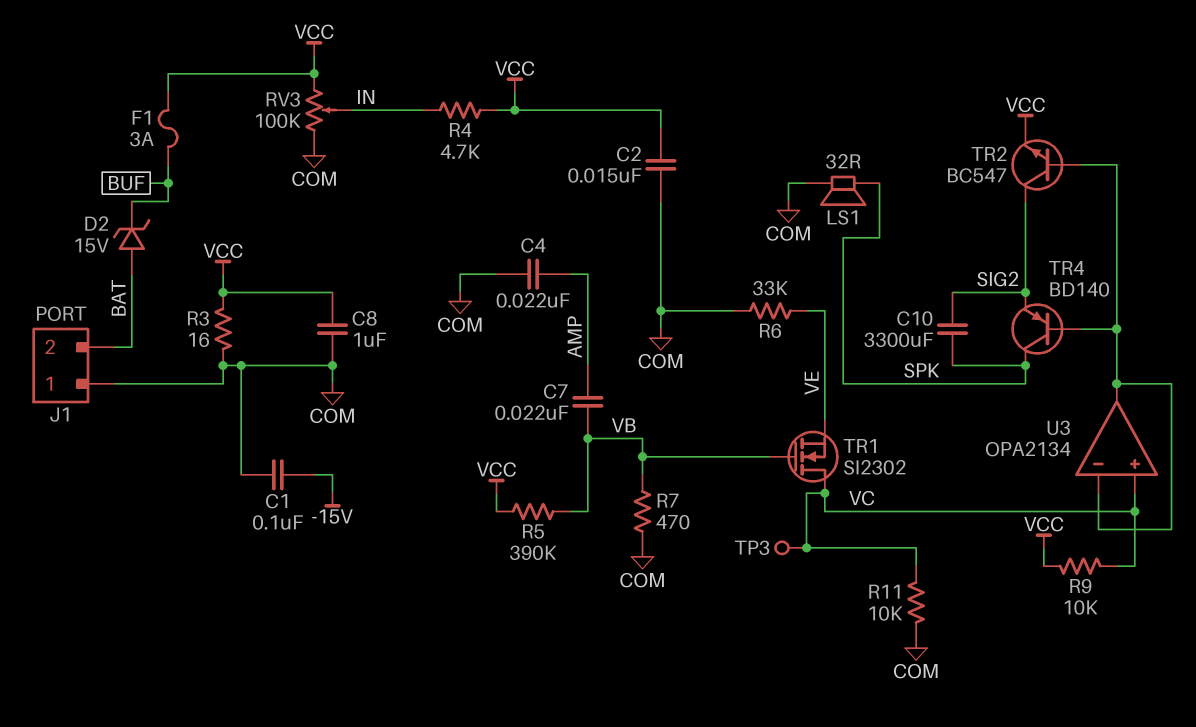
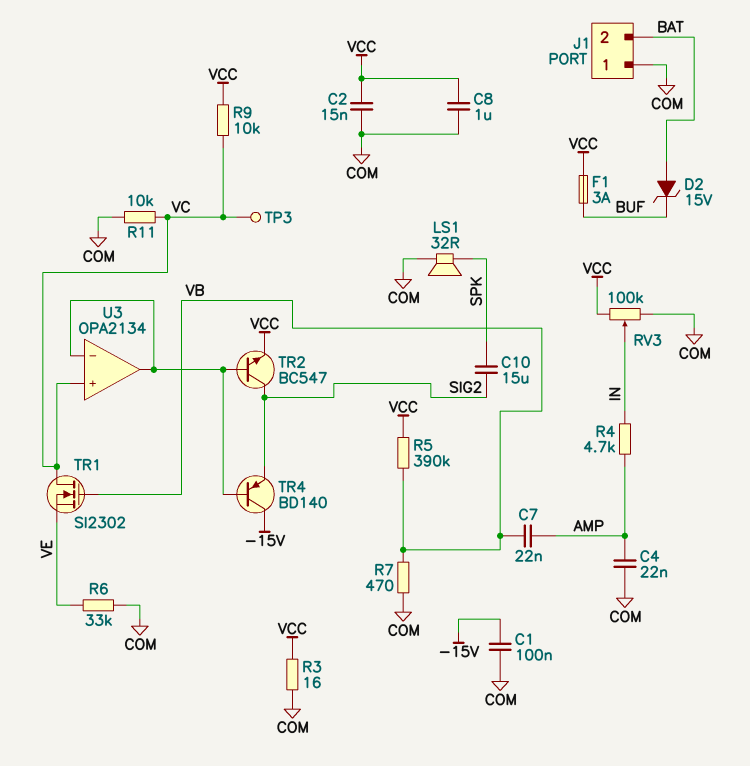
C10: 3300uF (SIG2, SPK) -> 15uF (SIG2, SPK)
R4: 4.7k (IN, VCC) -> 4.7k (AMP, IN)
TR4: PNP BD140 (B U3/in-, C SPK, E SIG2) -> PNP BD140 (B U3/in-, C -15V, E SIG2)

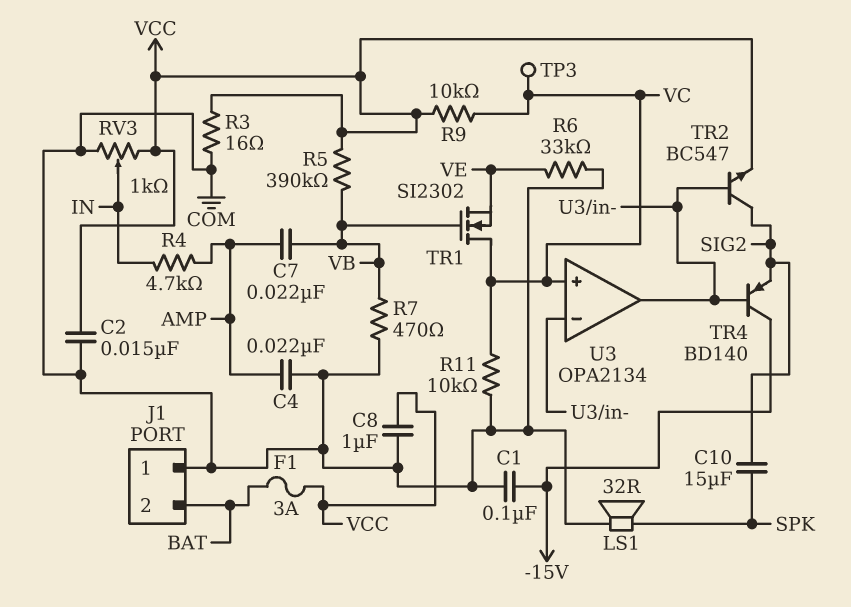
D2: zener 15V (A BAT, K BUF) -> none
F1: 3A (BUF, VCC) -> 3A (BAT, VCC)
RV3: 100k (COM, VCC, wiper IN) -> 1k (COM, VCC, wiper IN)

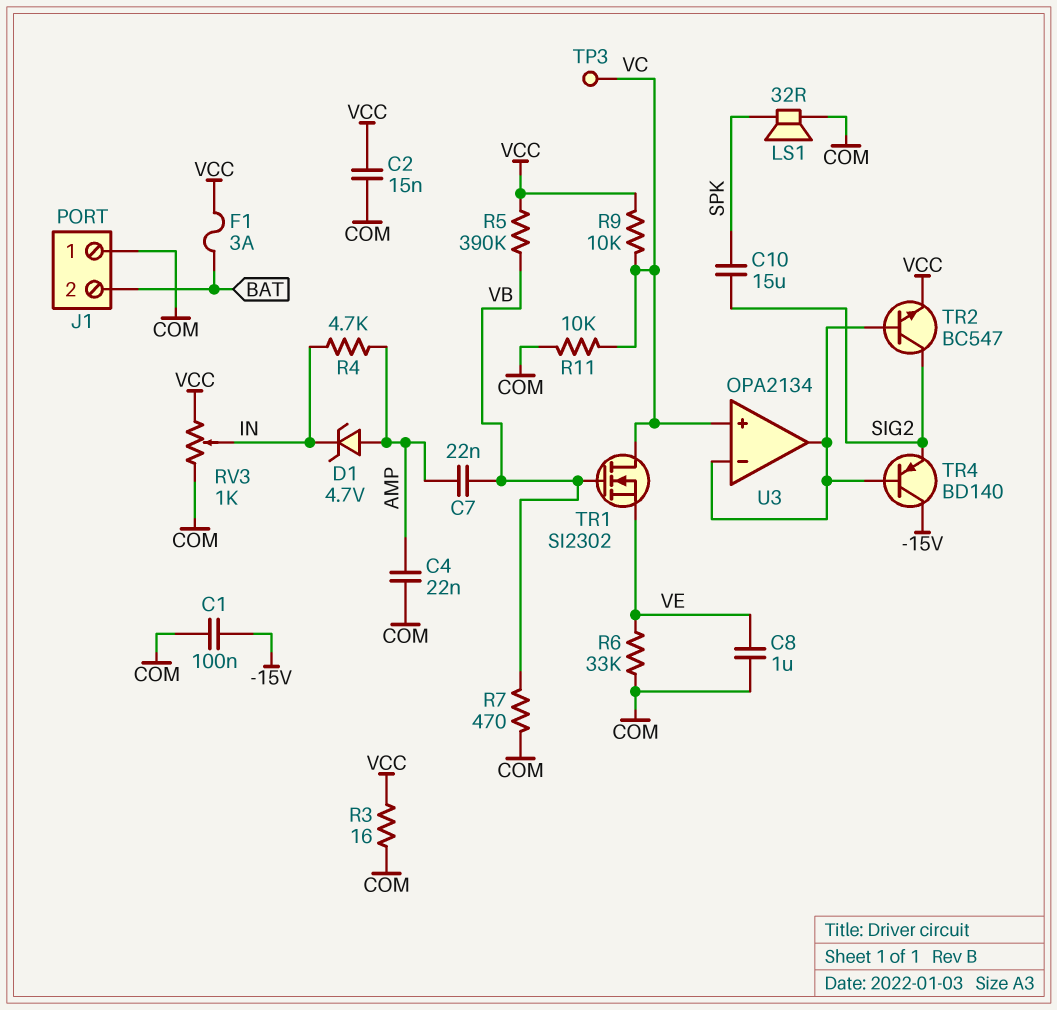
C8: 1uF (COM, VCC) -> 1uF (COM, VE)
D1: none -> zener 4.7V (A AMP, K IN)

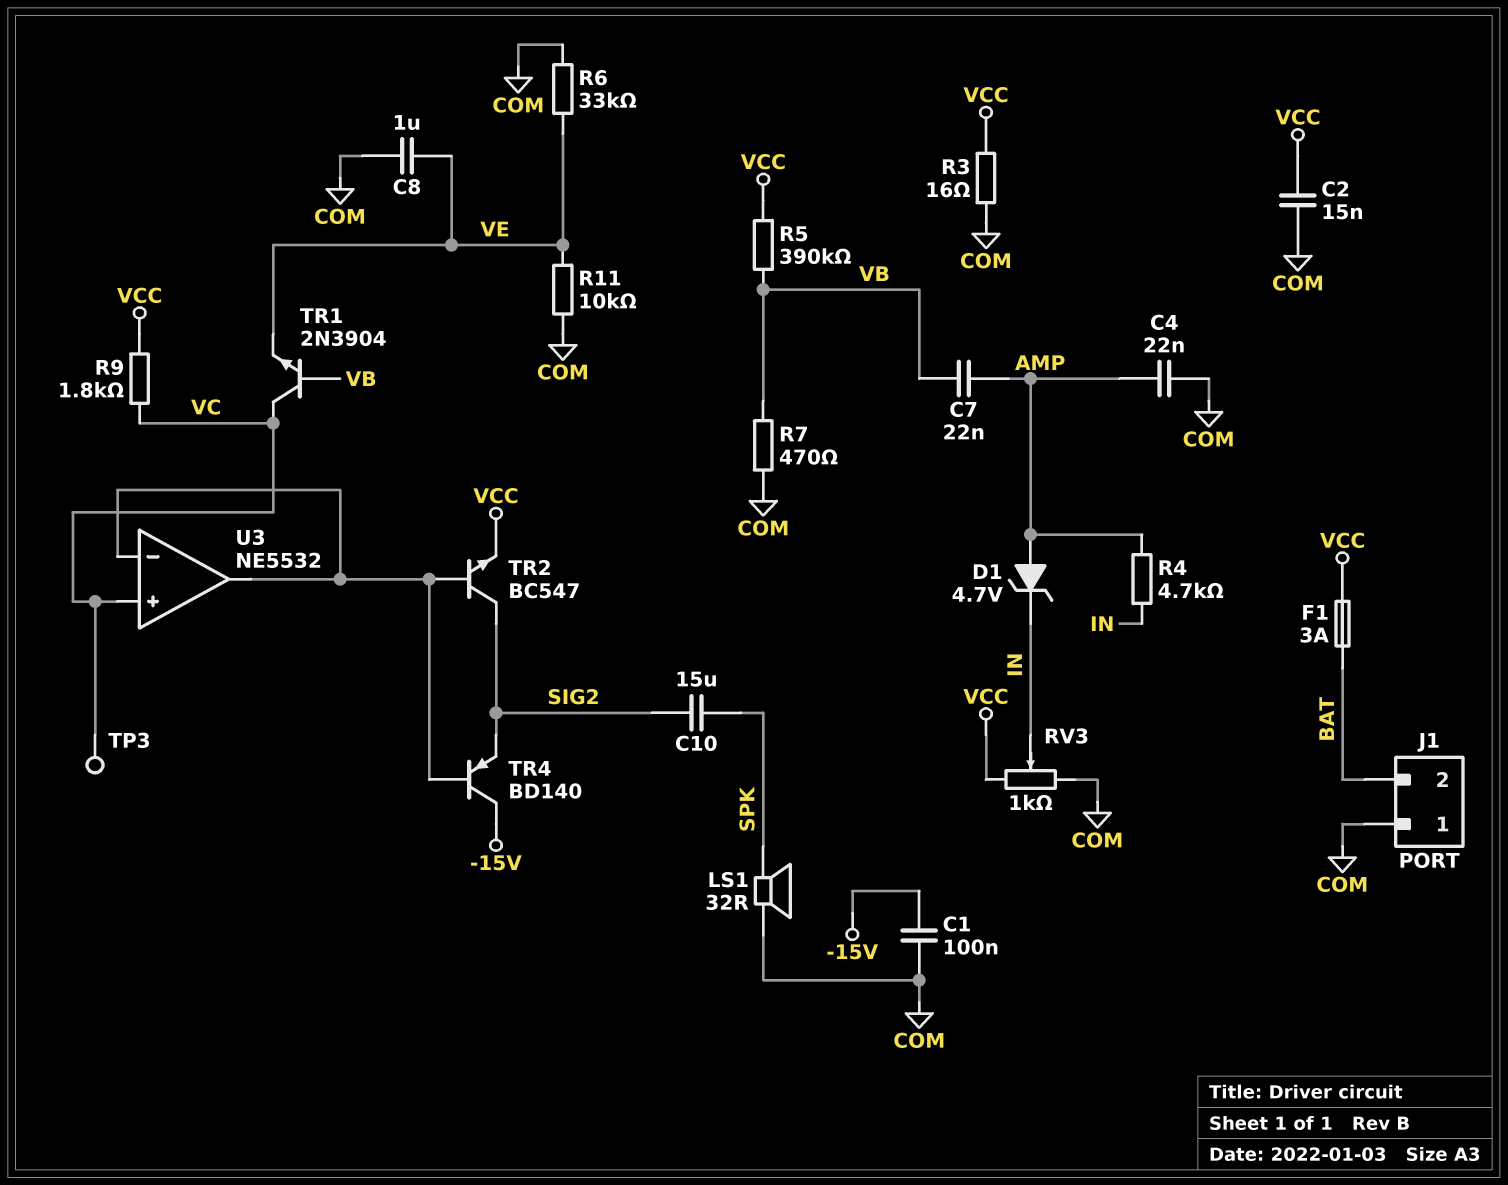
R9: 10k (VC, VCC) -> 1.8k (VC, VCC)
R11: 10k (COM, VC) -> 10k (COM, VE)
TR1: NMOS SI2302 (G VB, D VC, S VE) -> NPN 2N3904 (B VB, C VC, E VE)
U3: OPA2134 -> NE5532

